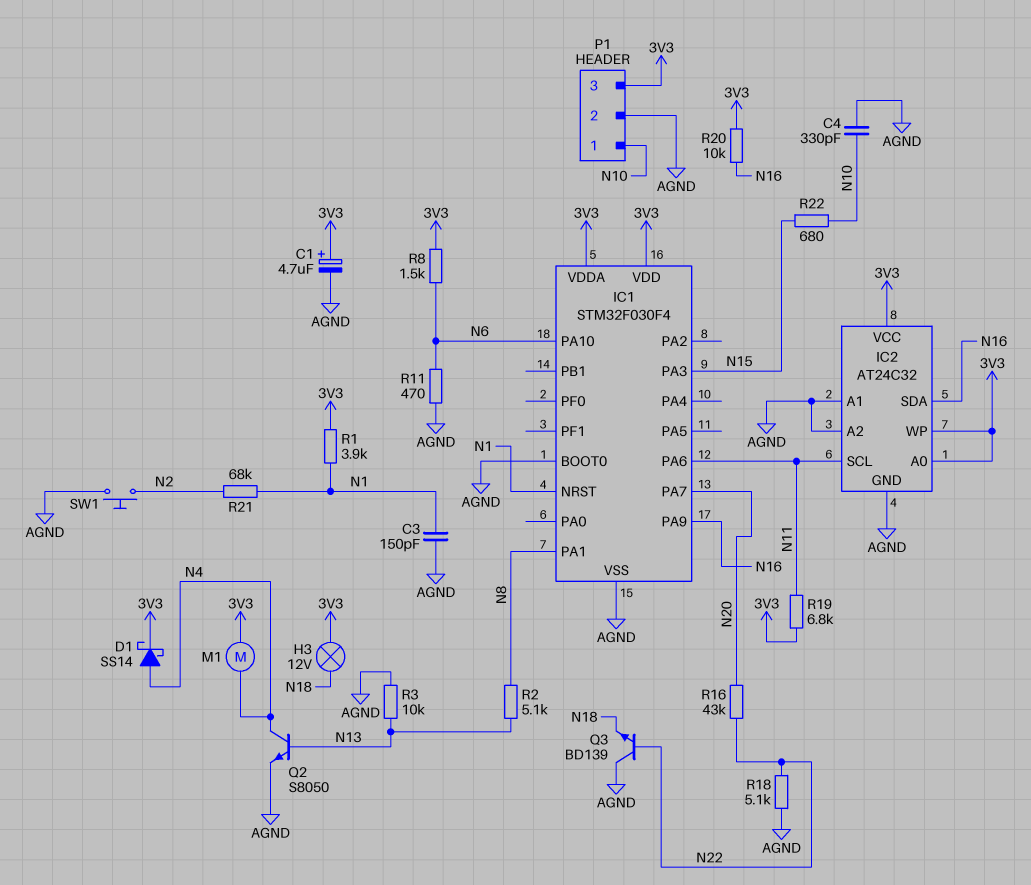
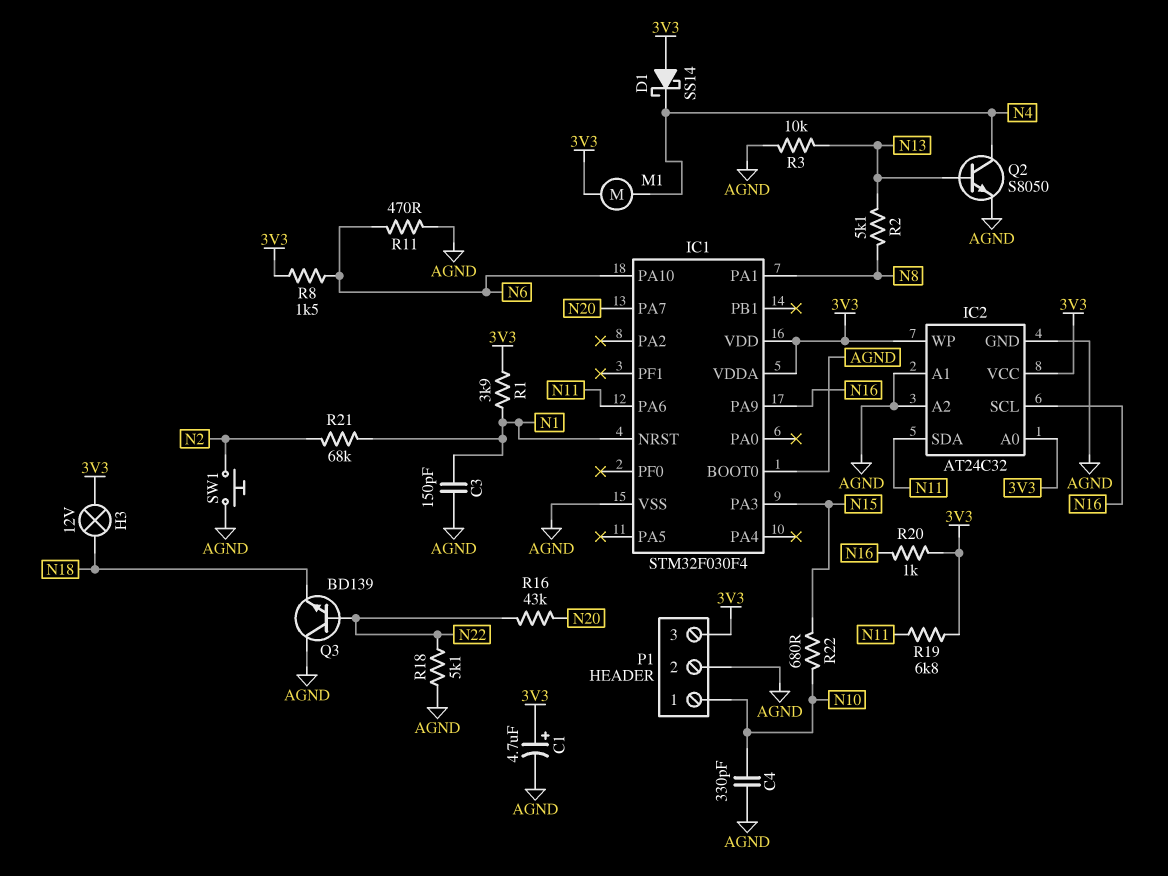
D1: schottky SS14 (A N4, K 3V3) -> schottky SS14 (A 3V3, K N4)
IC2 pin SCL: N11 -> N16
IC2 pin SDA: N16 -> N11
R20: 10k (3V3, N16) -> 1k (3V3, N16)

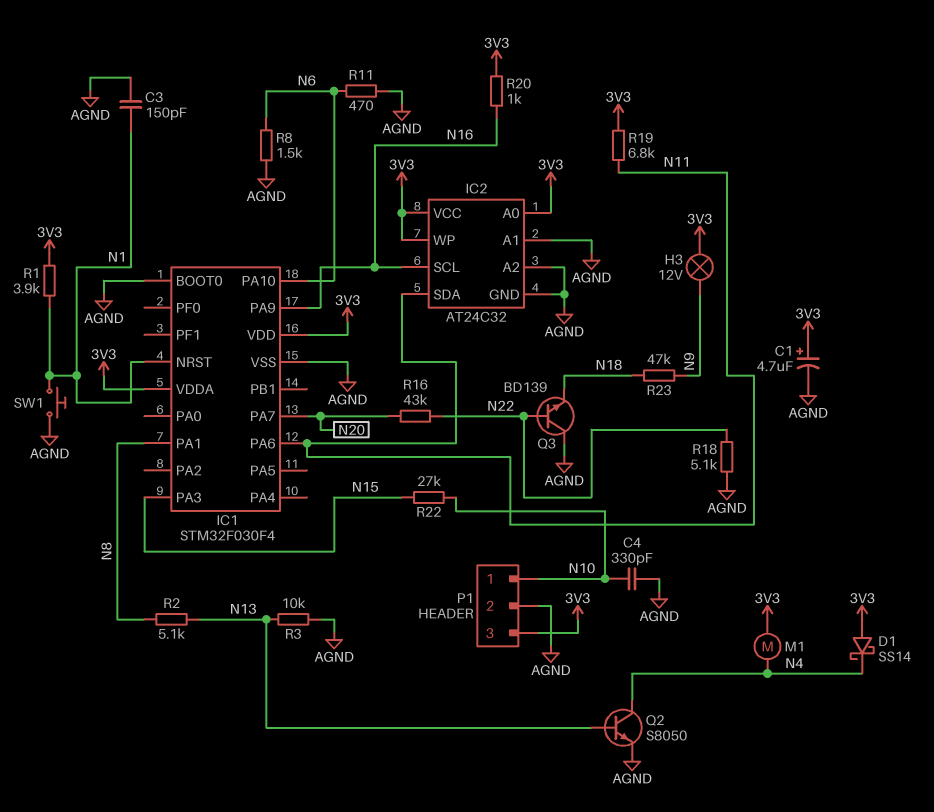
H3: lamp 12V (3V3, N18) -> lamp 12V (3V3, N9)
R8: 1.5k (3V3, N6) -> 1.5k (AGND, N6)
R21: 68k (N1, N2) -> none
R22: 680 (N10, N15) -> 27k (N10, N15)
R23: none -> 47k (N9, N18)
SW1: button (AGND, N2) -> button (AGND, N1)

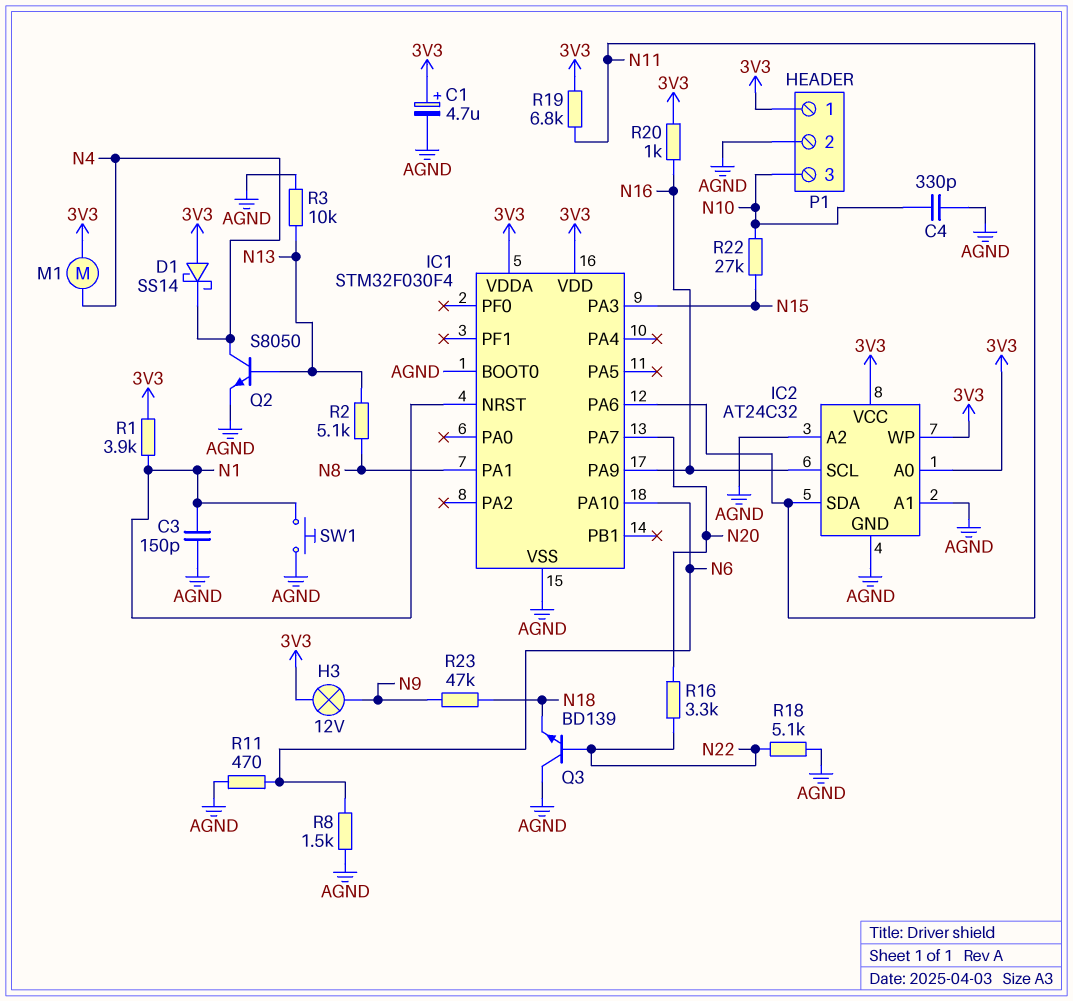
P1 pin 1: N10 -> 3V3
P1 pin 3: 3V3 -> N10
R16: 43k (N20, N22) -> 3.3k (N20, N22)

